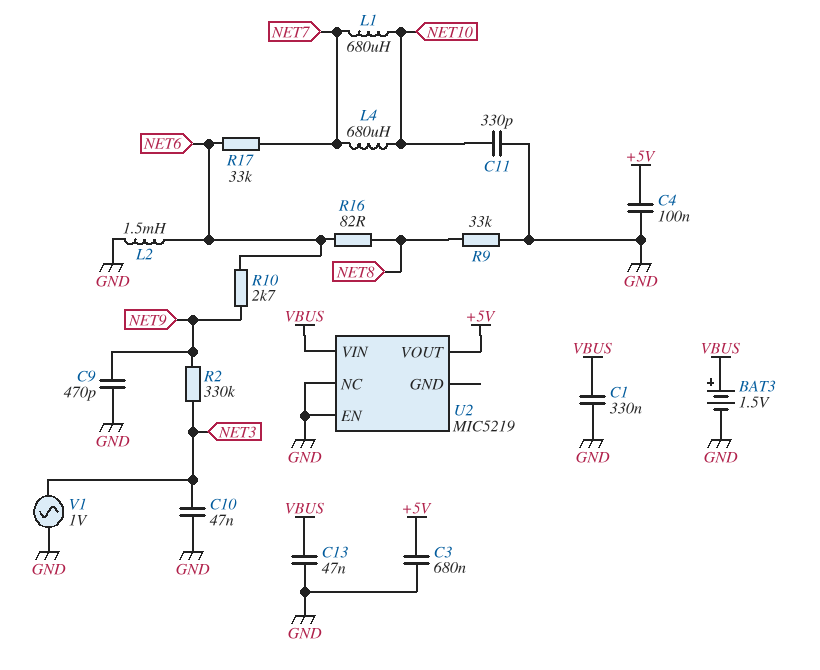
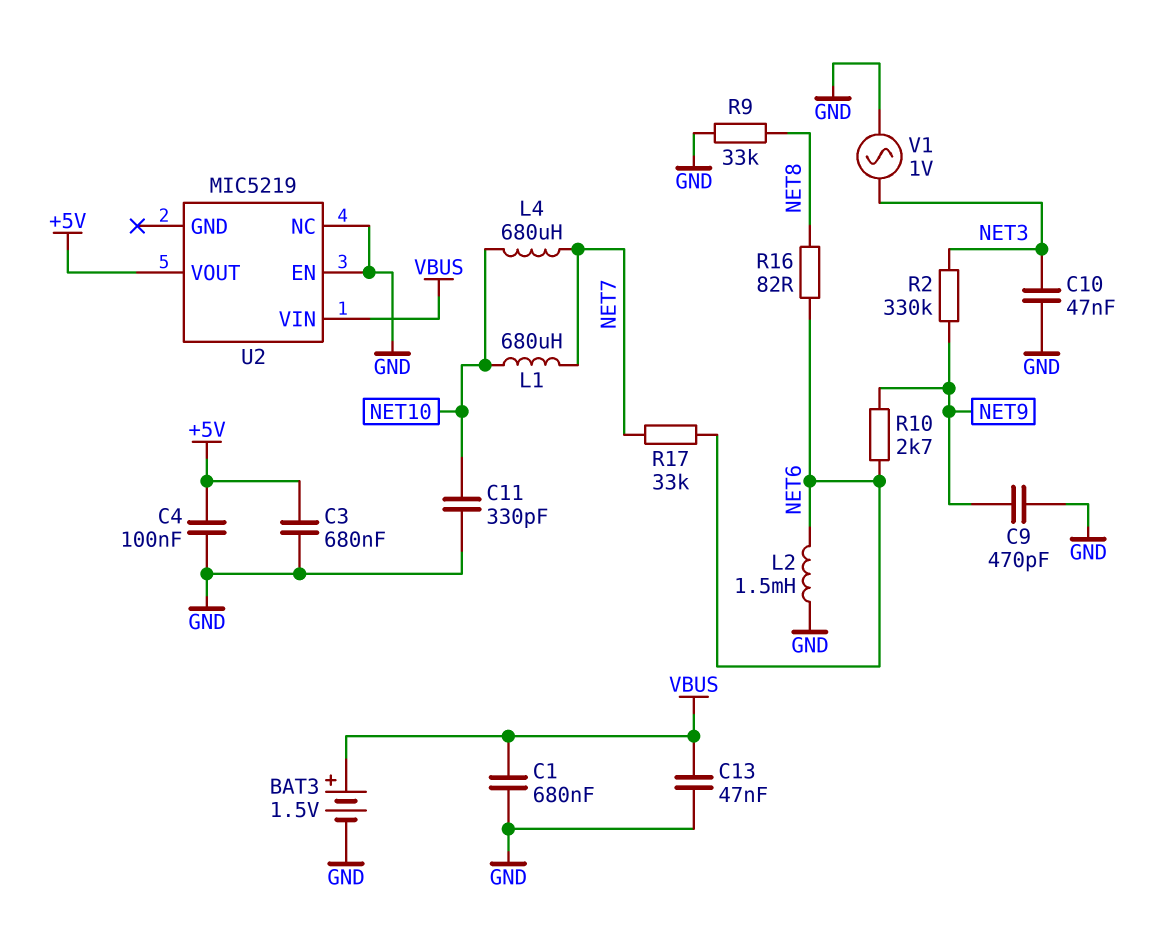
C1: 330nF (GND, VBUS) -> 680nF (GND, VBUS)

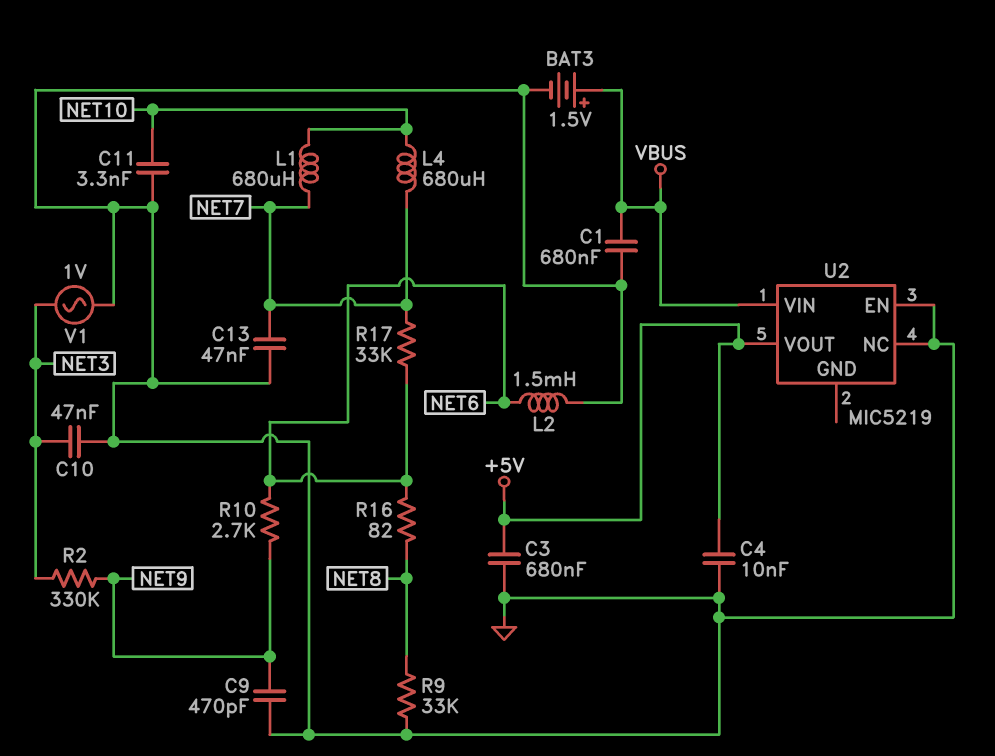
C4: 100nF (+5V, GND) -> 10nF (+5V, GND)
C11: 330pF (GND, NET10) -> 3.3nF (GND, NET10)
C13: 47nF (GND, VBUS) -> 47nF (GND, NET7)

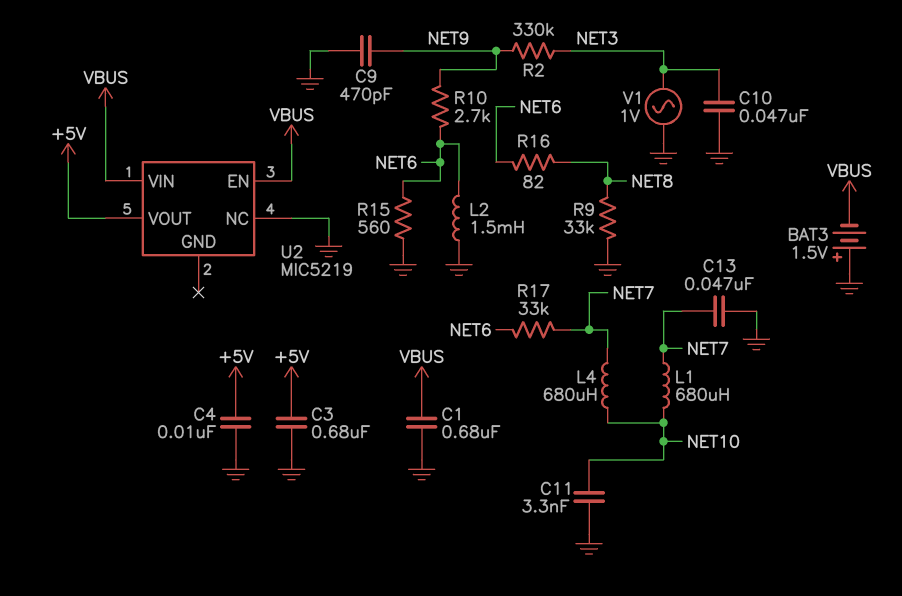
BAT3: 1.5V (plus VBUS, minus GND) -> 1.5V (plus GND, minus VBUS)
R15: none -> 560 (GND, NET6)
U2 pin EN: GND -> VBUS

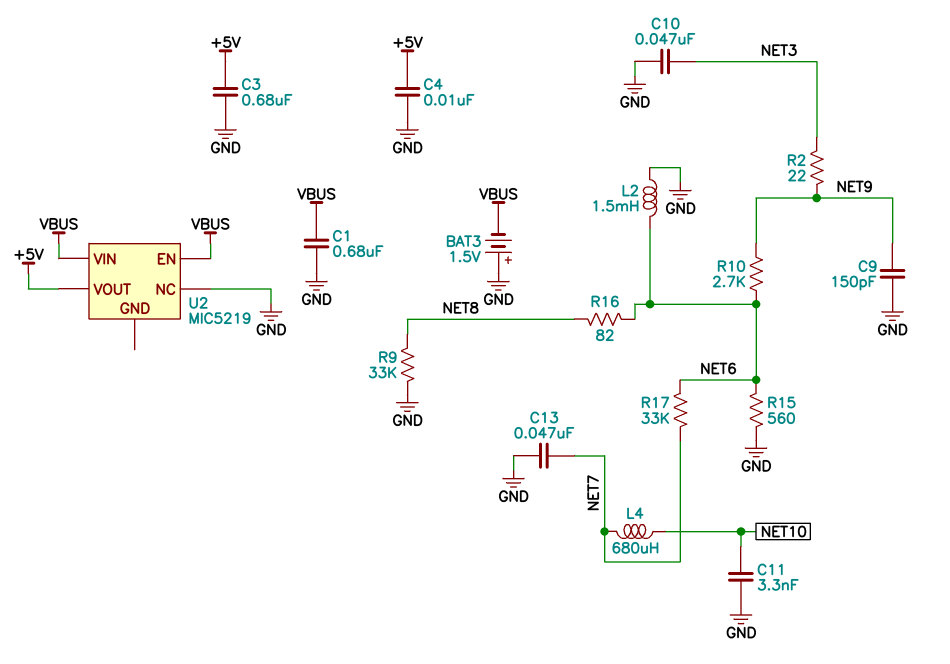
C9: 470pF (GND, NET9) -> 150pF (GND, NET9)
L1: 680uH (NET7, NET10) -> none
R2: 330k (NET3, NET9) -> 22 (NET3, NET9)
V1: AC 1V (GND, NET3) -> none

